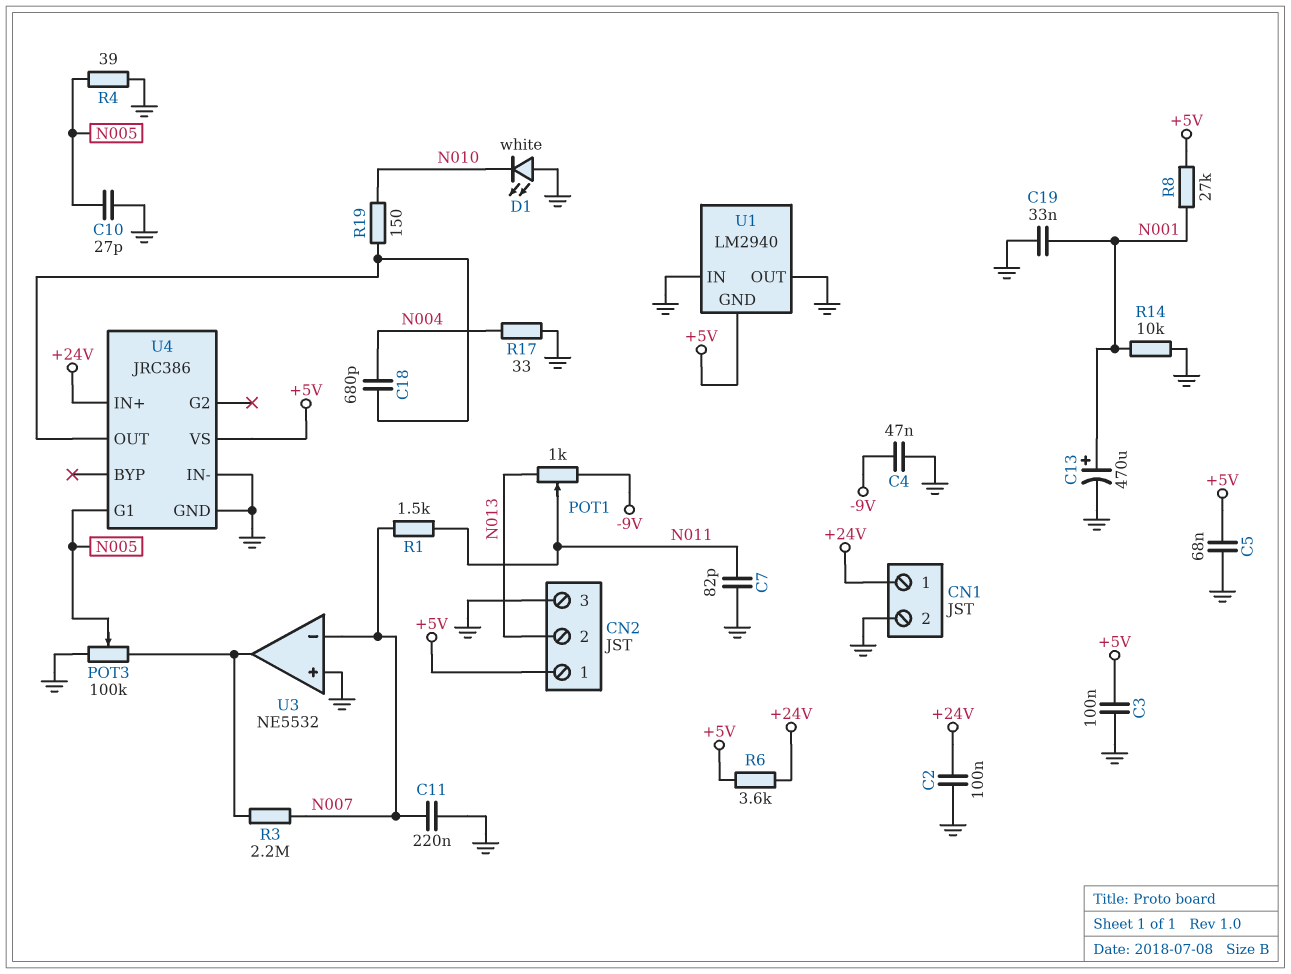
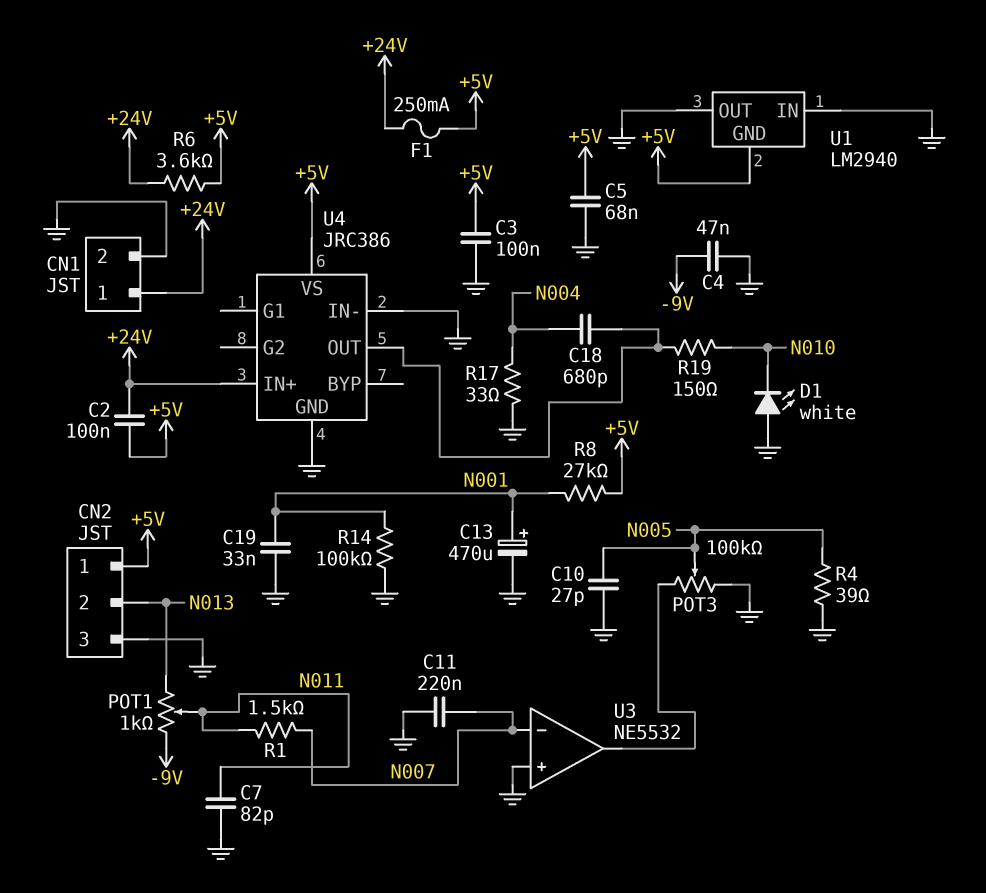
C2: 100nF (+24V, GND) -> 100nF (+5V, +24V)
F1: none -> 250mA (+5V, +24V)
R3: 2.2M (N007, U3/out) -> none
R14: 10k (GND, N001) -> 100k (GND, N001)
U4 pin G1: N005 -> none

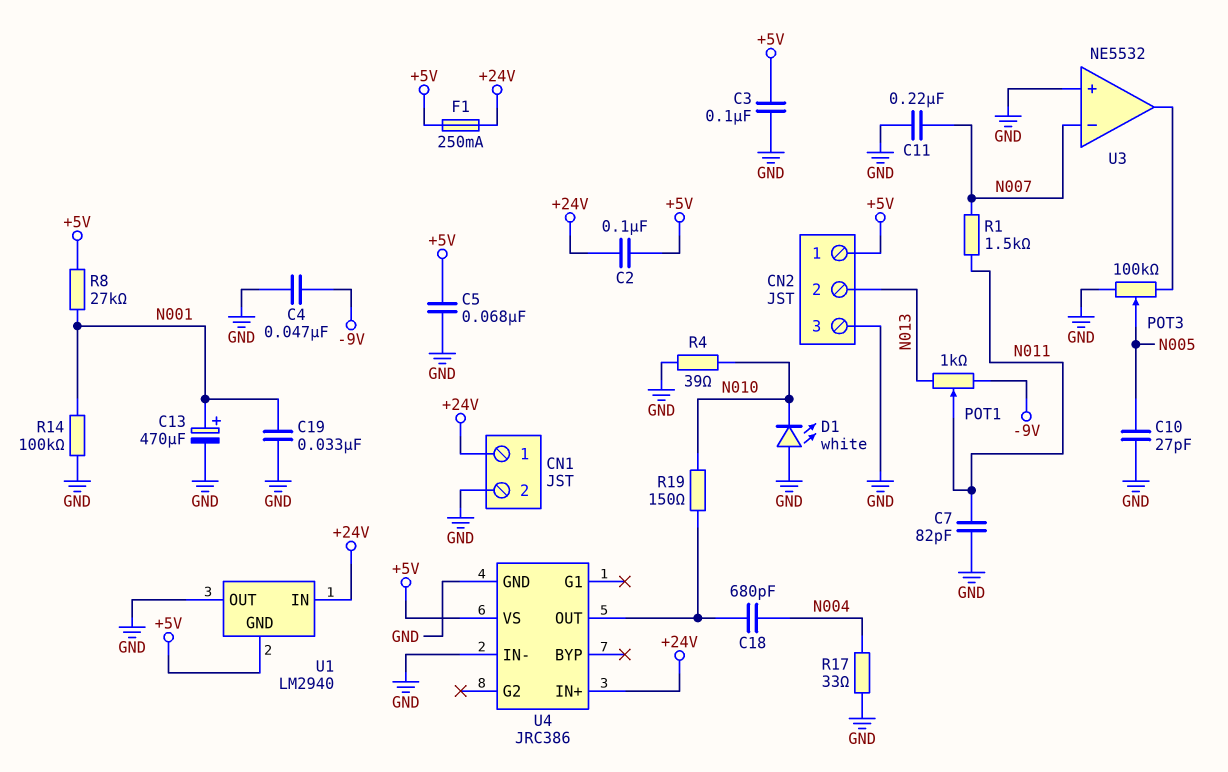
R4: 39 (GND, N005) -> 39 (GND, N010)
R6: 3.6k (+5V, +24V) -> none
U1 pin IN: GND -> +24V

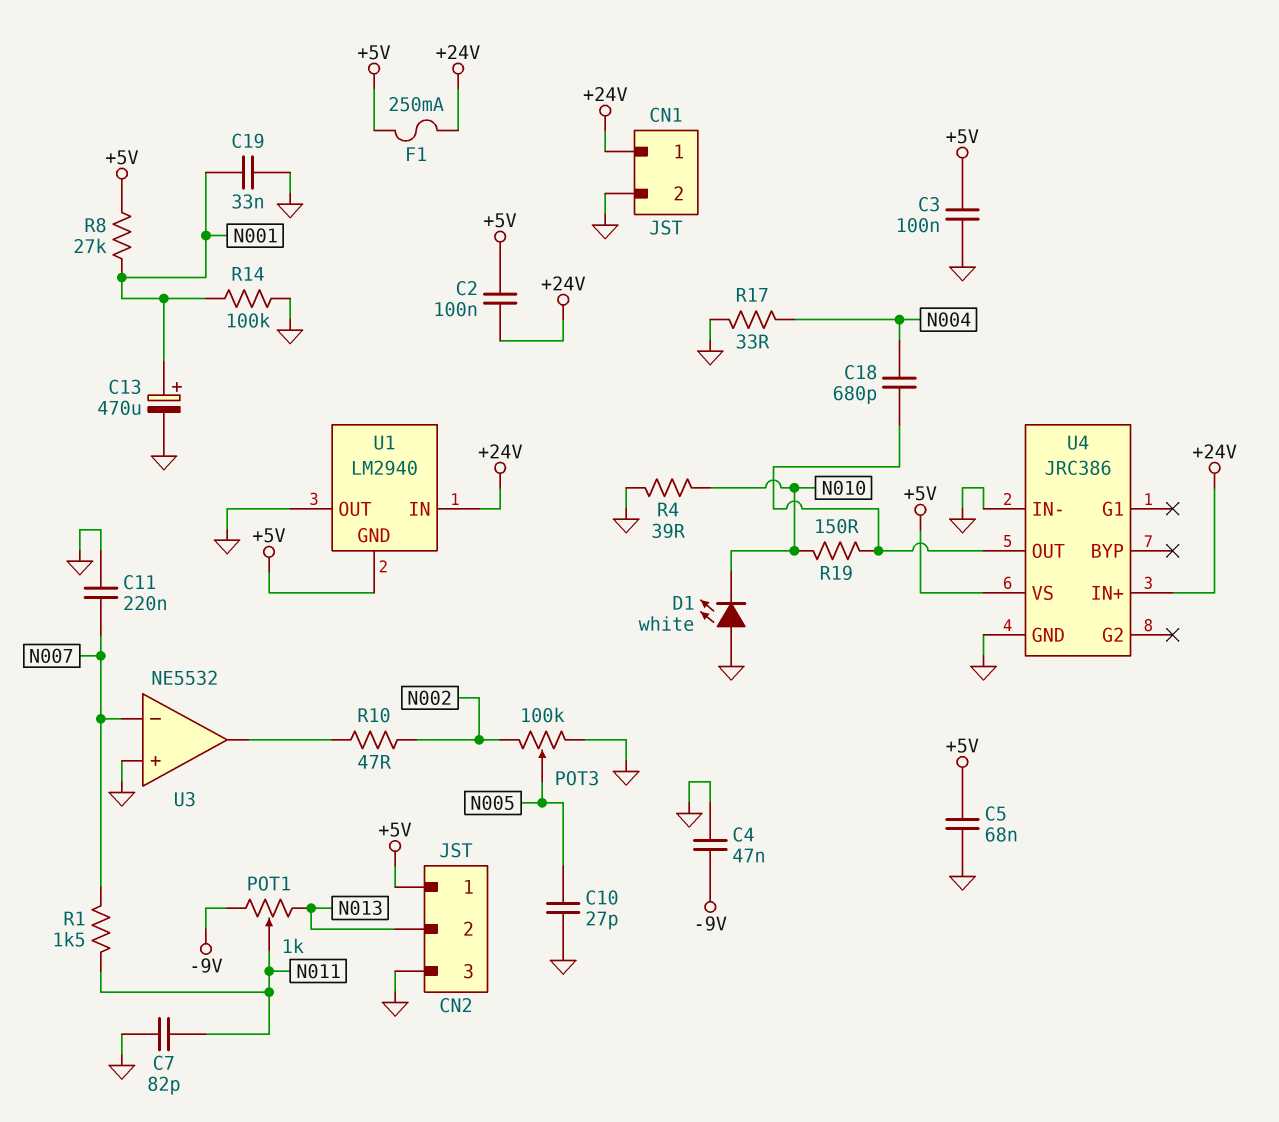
POT3: 100k (GND, U3/out, wiper N005) -> 100k (GND, N002, wiper N005)
R10: none -> 47 (N002, U3/out)

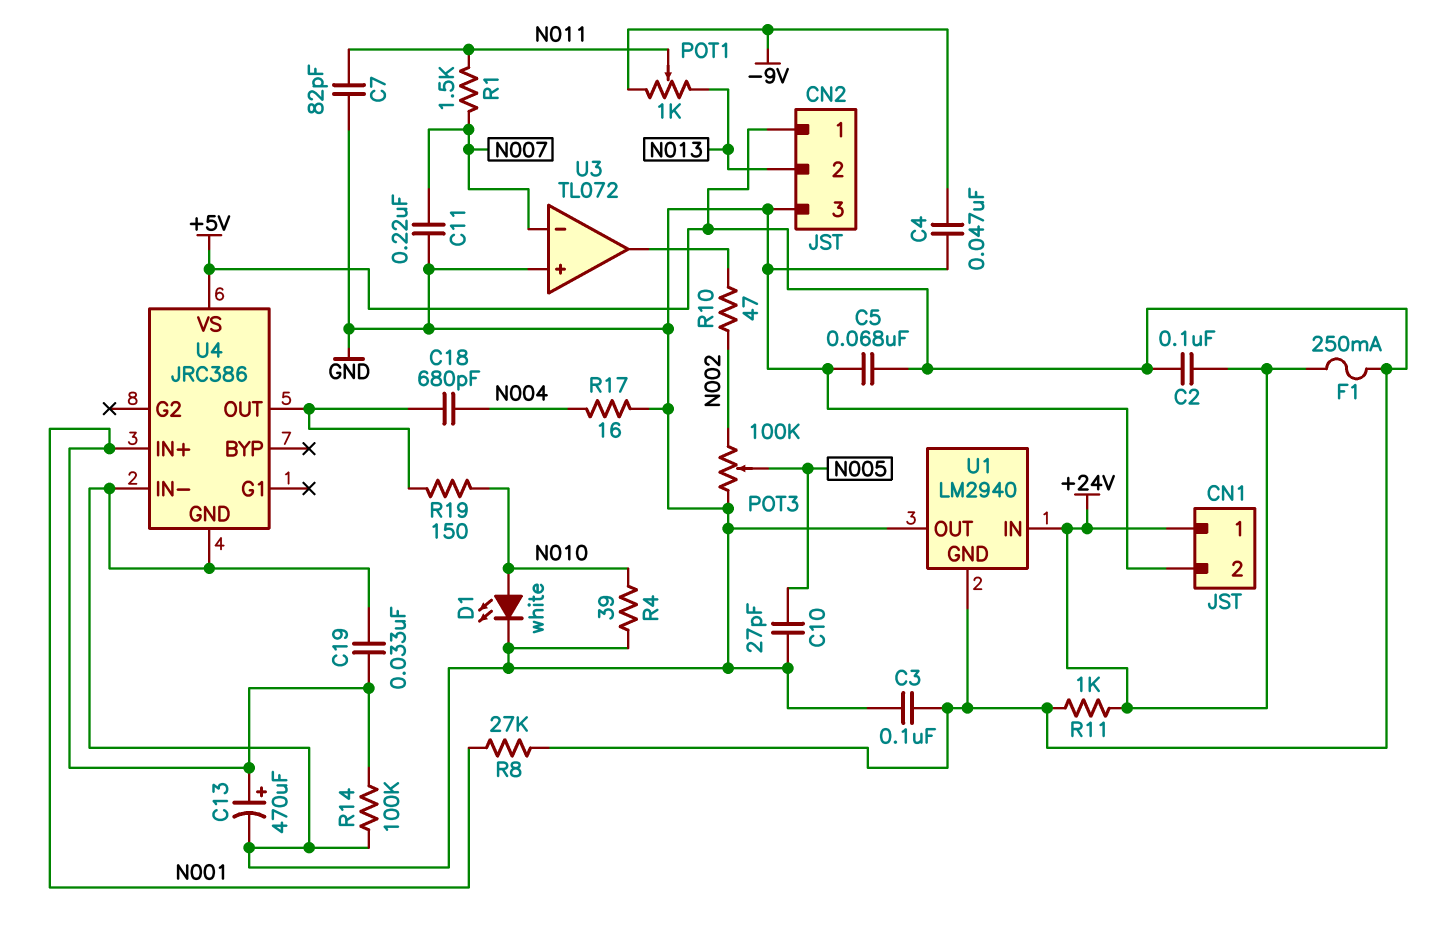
D1: LED white (A GND, K N010) -> LED white (A N010, K GND)
R11: none -> 1k (+5V, +24V)
R17: 33 (GND, N004) -> 16 (GND, N004)
U3: NE5532 -> TL072
U4 pin IN+: +24V -> N001

